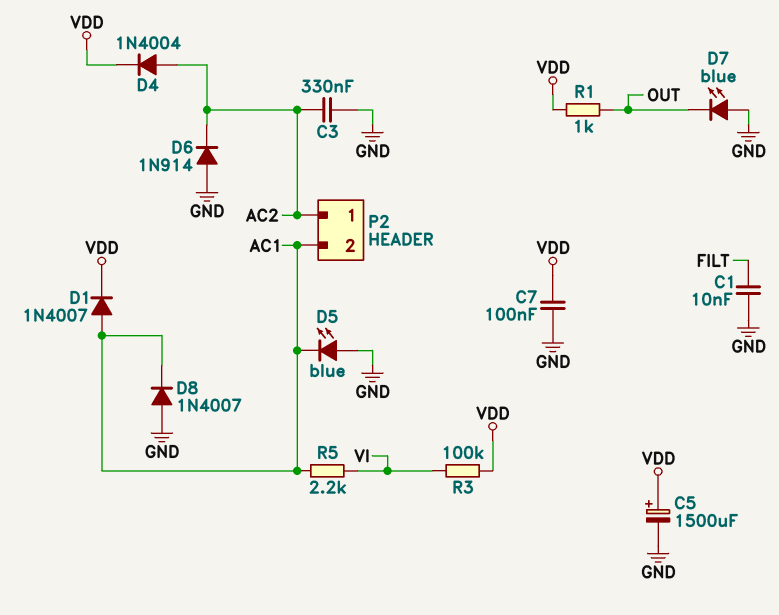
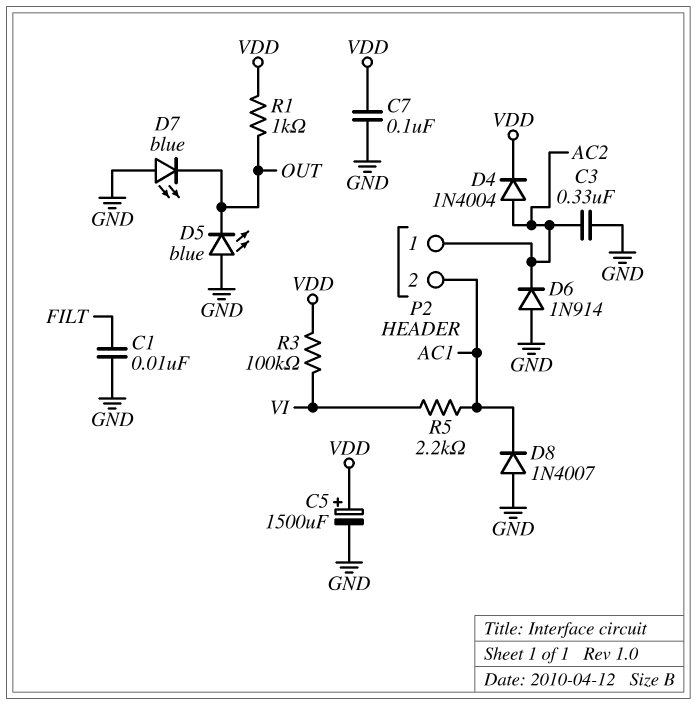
D1: diode 1N4007 (A AC1, K VDD) -> none
D5: LED blue (A GND, K AC1) -> LED blue (A GND, K OUT)

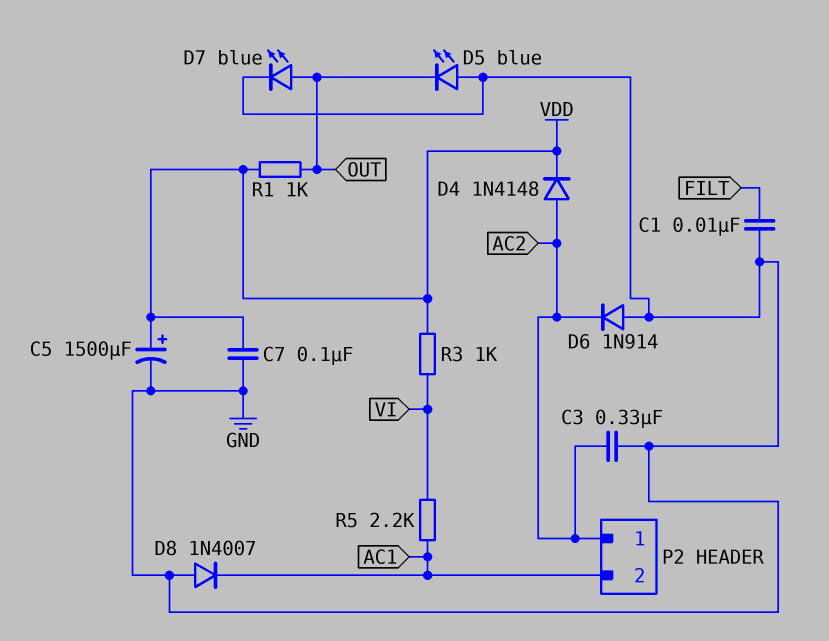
D4: diode 1N4004 (A AC2, K VDD) -> diode 1N4148 (A AC2, K VDD)
D7: LED blue (A GND, K OUT) -> LED blue (A OUT, K GND)
R3: 100k (VDD, VI) -> 1k (VDD, VI)

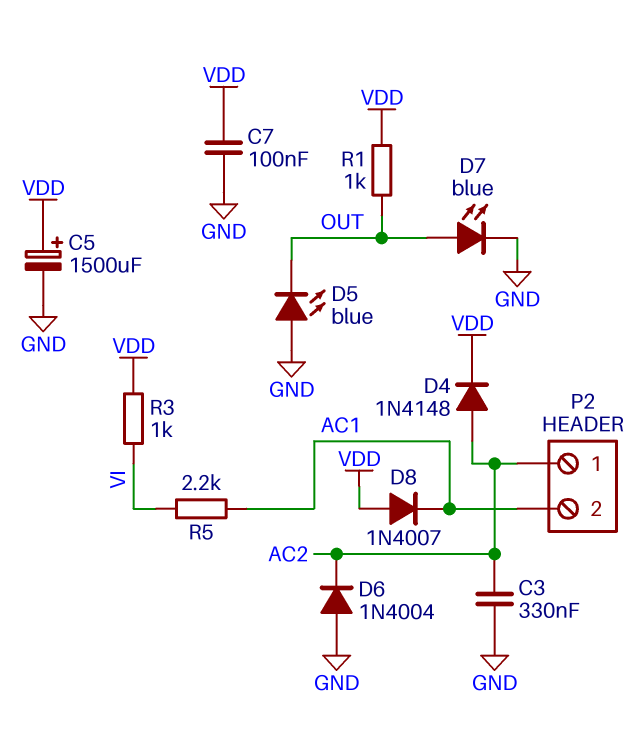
C1: 10nF (FILT, GND) -> none
D6: diode 1N914 (A GND, K AC2) -> diode 1N4004 (A GND, K AC2)
D8: diode 1N4007 (A GND, K AC1) -> diode 1N4007 (A VDD, K AC1)

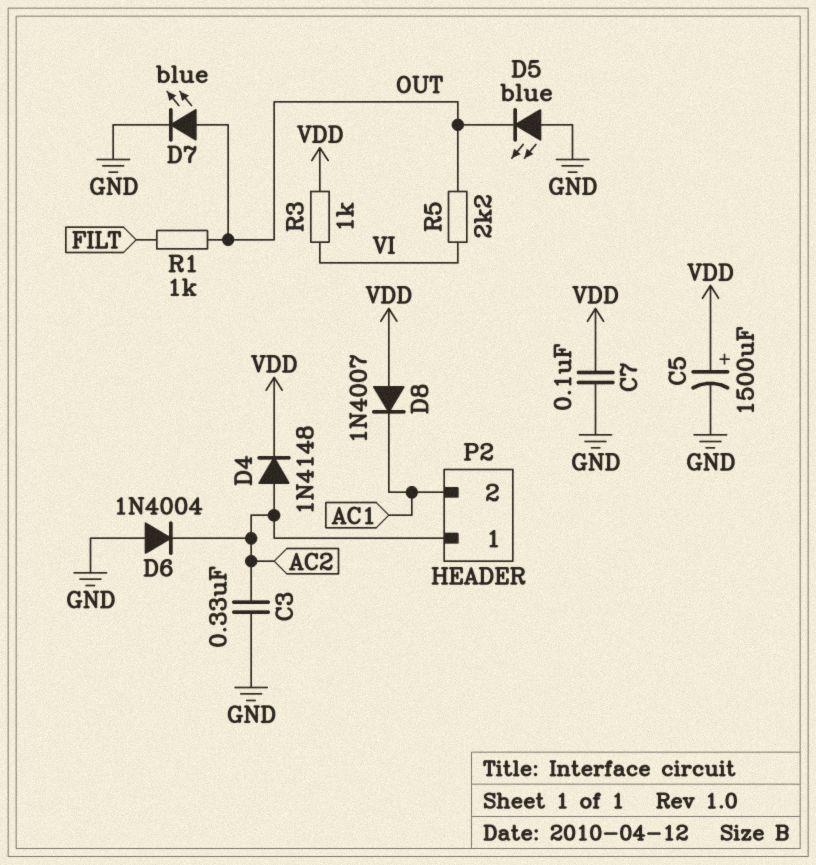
R1: 1k (OUT, VDD) -> 1k (FILT, OUT)
R5: 2.2k (AC1, VI) -> 2.2k (OUT, VI)

